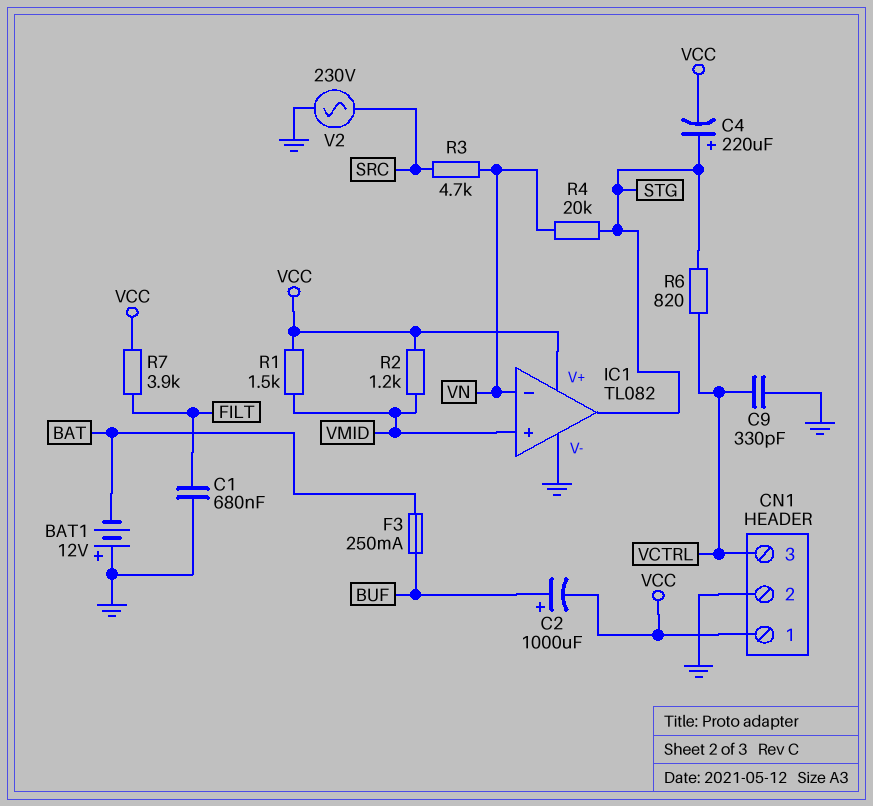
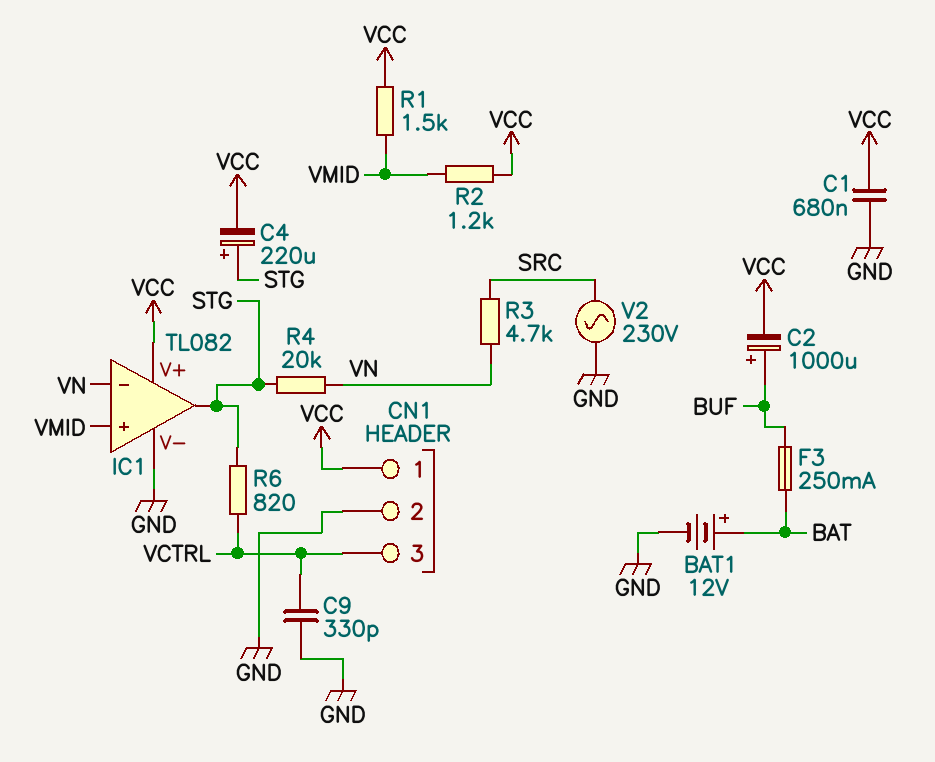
BAT1: 12V (plus GND, minus BAT) -> 12V (plus BAT, minus GND)
C1: 680nF (FILT, GND) -> 680nF (GND, VCC)
R7: 3.9k (FILT, VCC) -> none

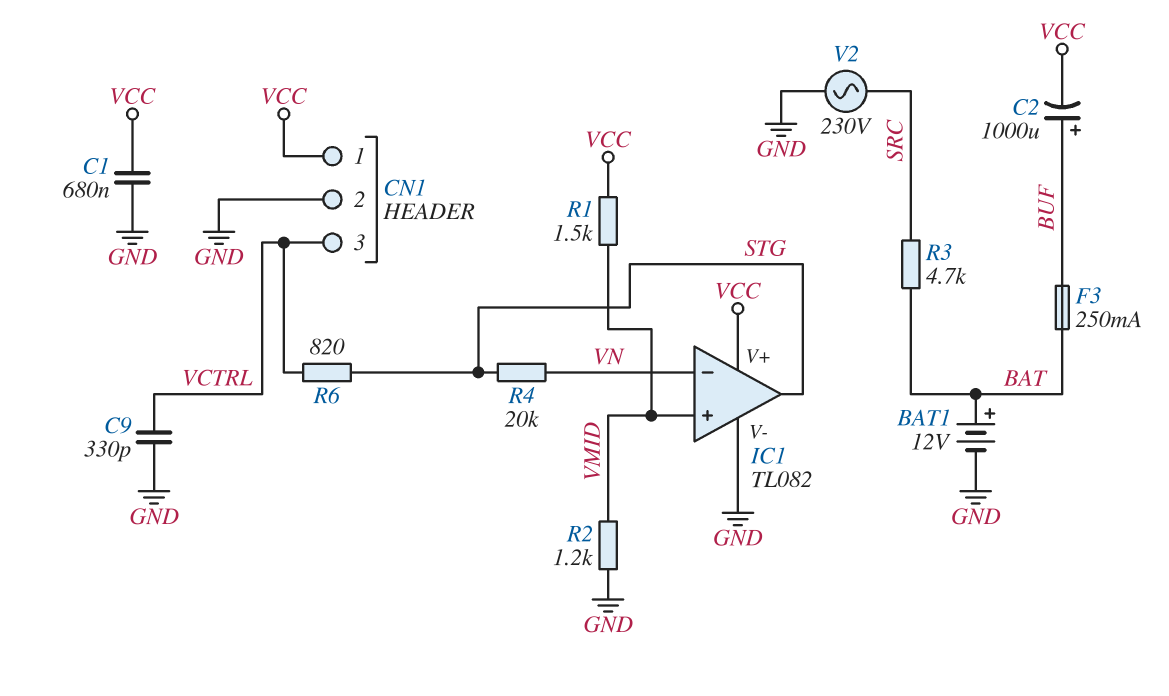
C4: 220uF (plus STG, minus VCC) -> none
R2: 1.2k (VCC, VMID) -> 1.2k (GND, VMID)
R3: 4.7k (SRC, VN) -> 4.7k (BAT, SRC)

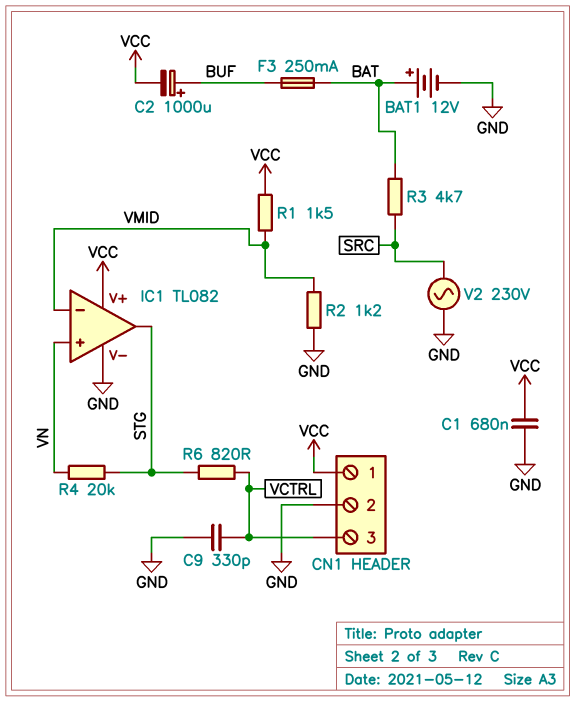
IC1 pin in+: VMID -> VN
IC1 pin in-: VN -> VMID

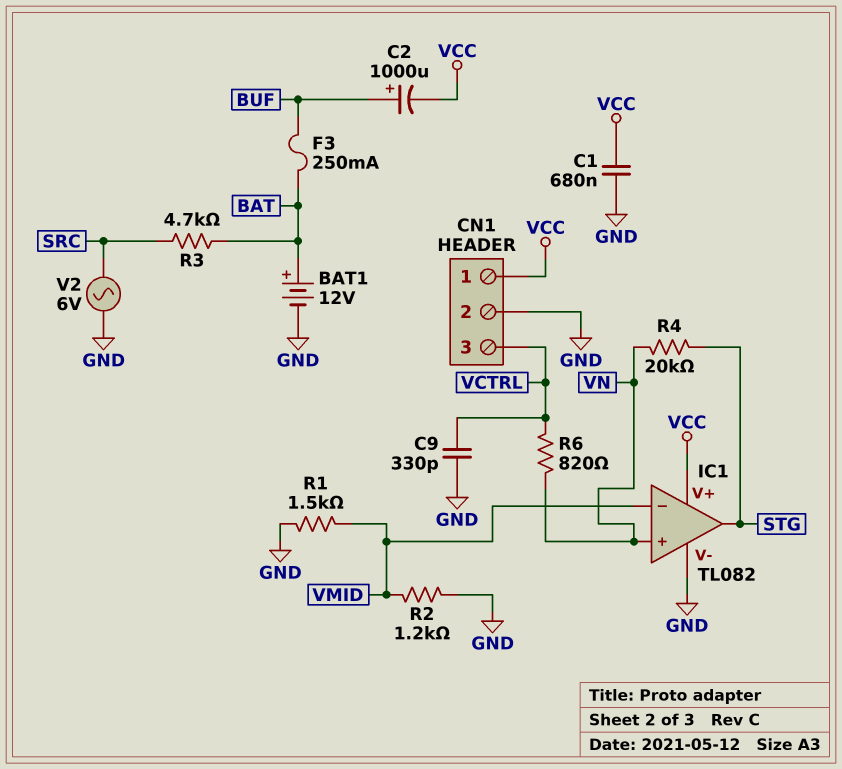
R1: 1.5k (VCC, VMID) -> 1.5k (GND, VMID)
R6: 820 (STG, VCTRL) -> 820 (VCTRL, VN)
V2: AC 230V (GND, SRC) -> AC 6V (GND, SRC)

